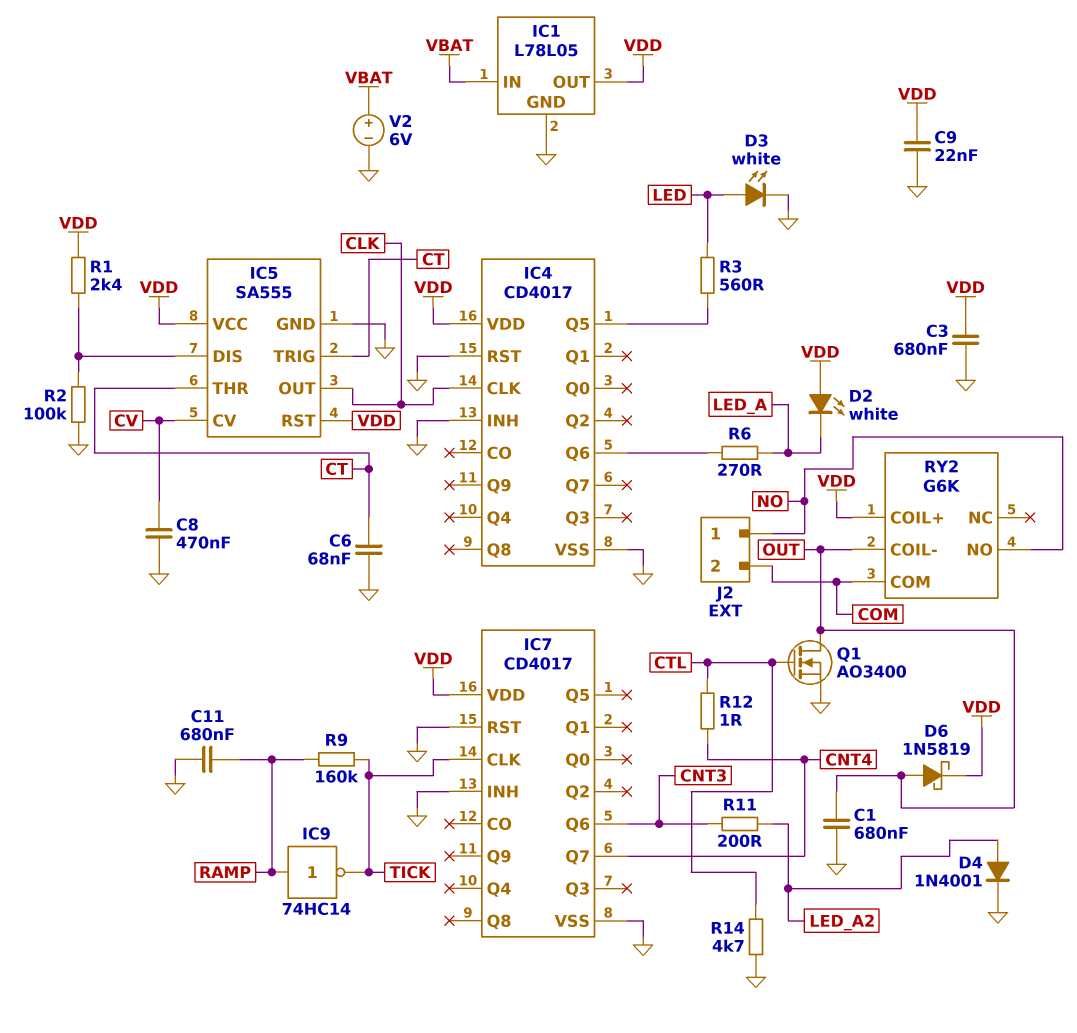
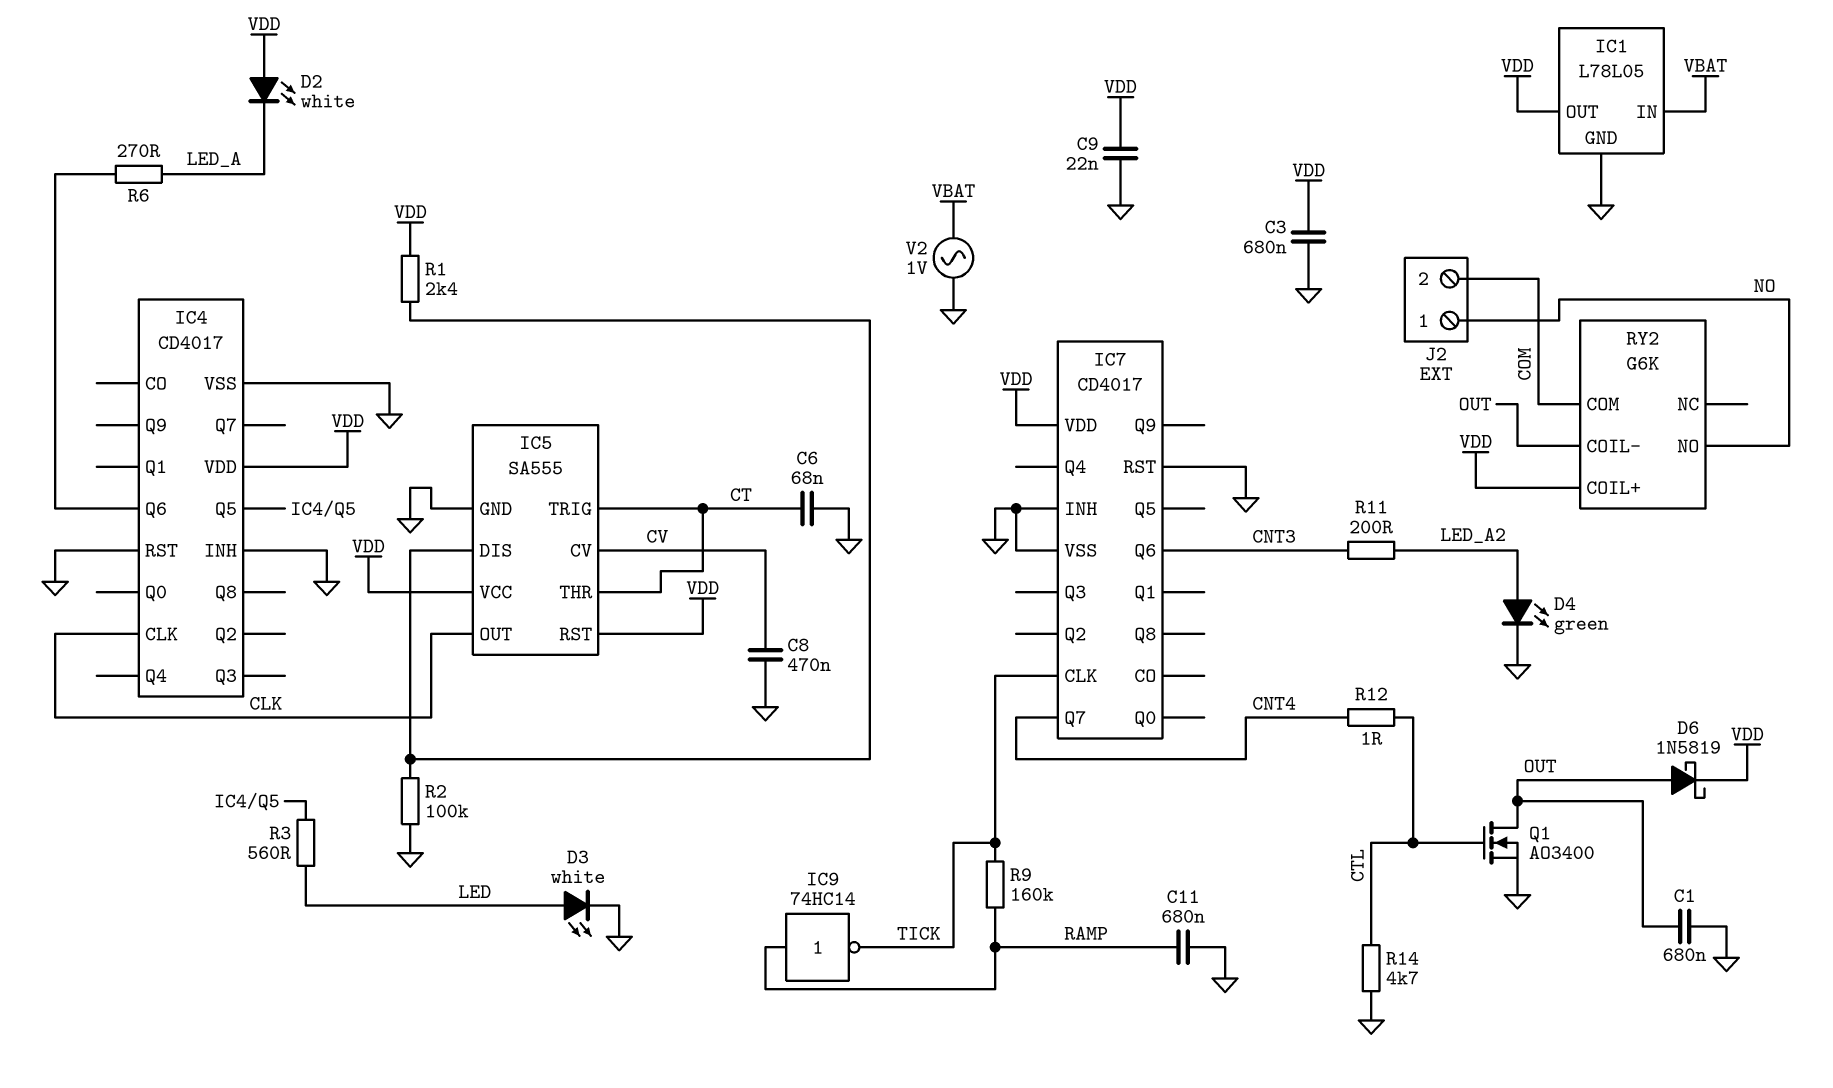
D4: diode 1N4001 (A LED_A2, K GND) -> LED green (A LED_A2, K GND)
V2: 6V (plus VBAT, minus GND) -> AC 1V (GND, VBAT)

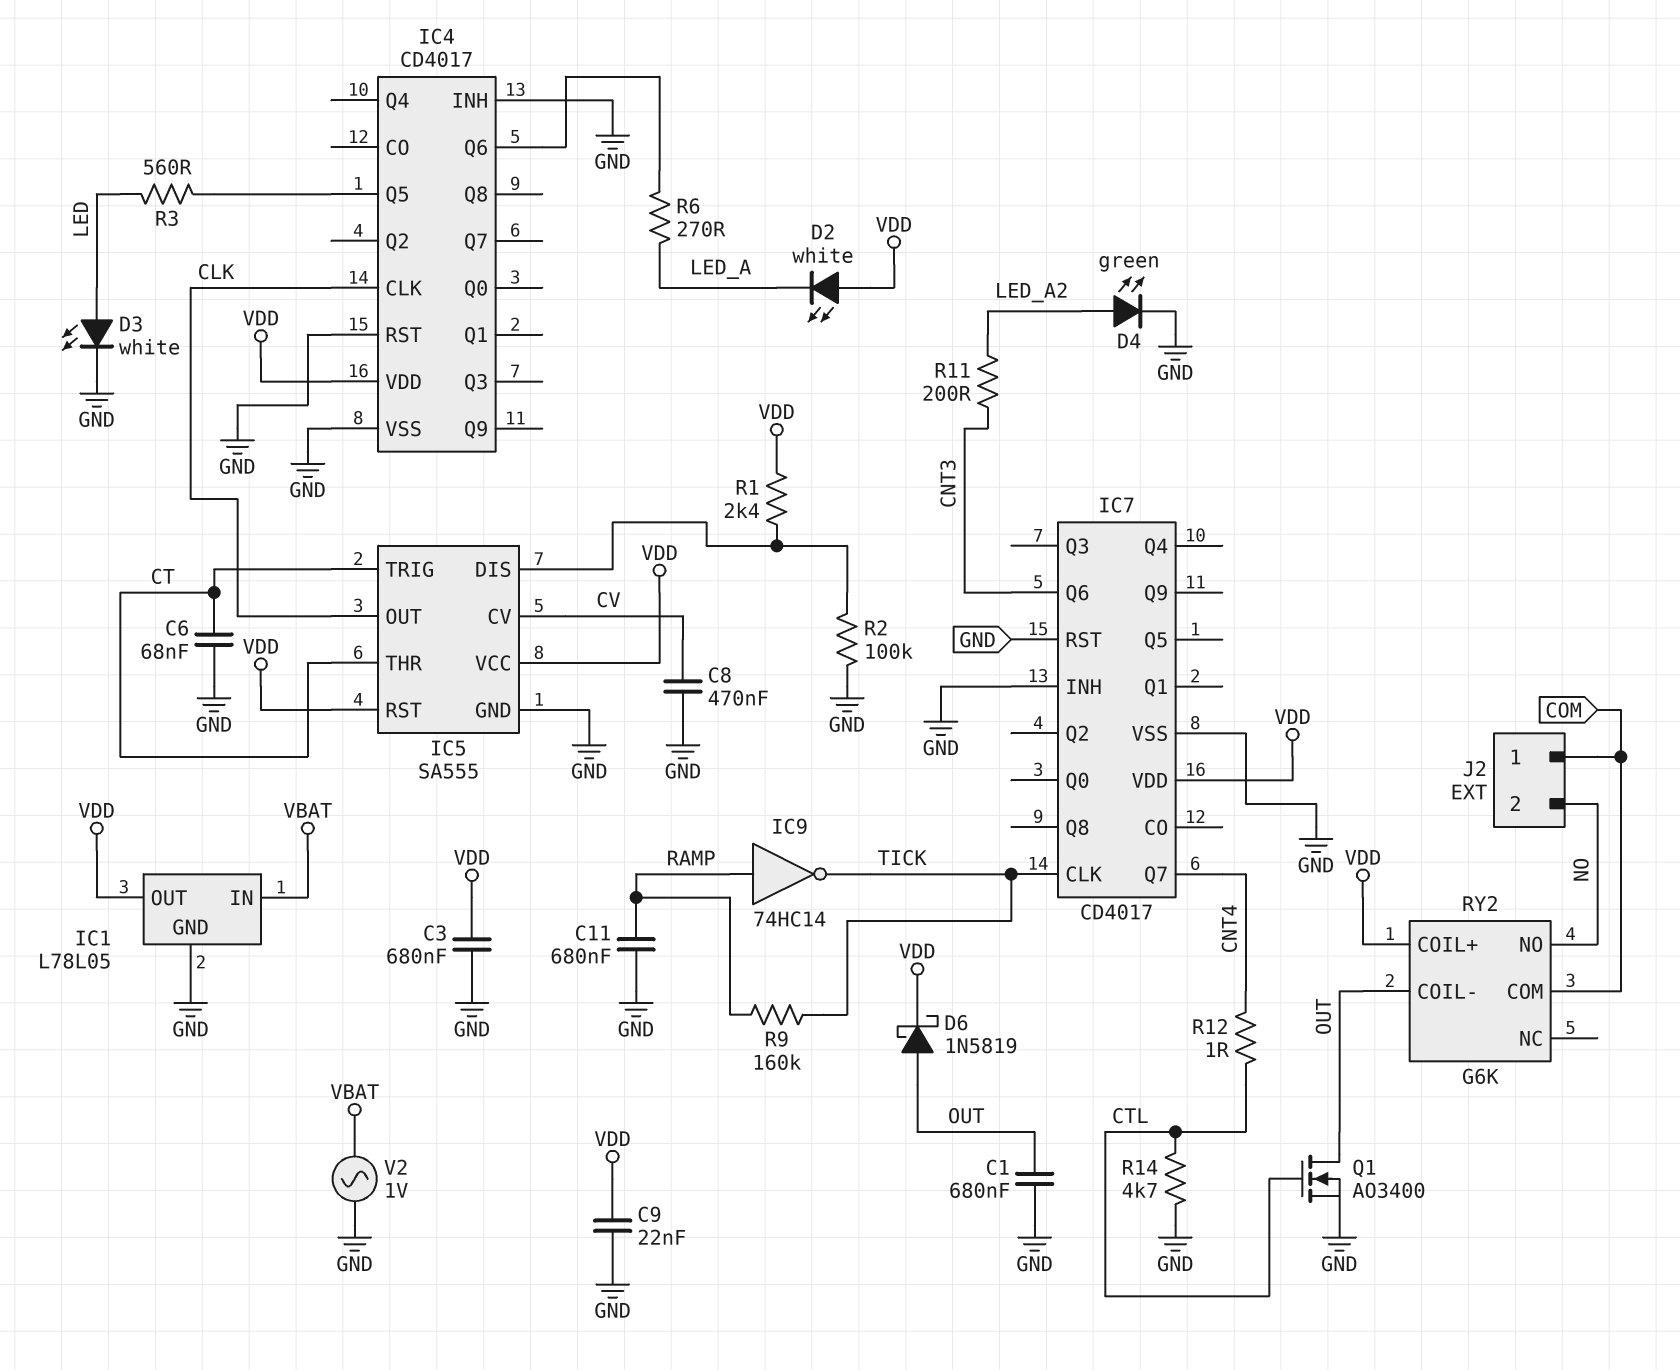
J2 pin 1: NO -> COM
J2 pin 2: COM -> NO

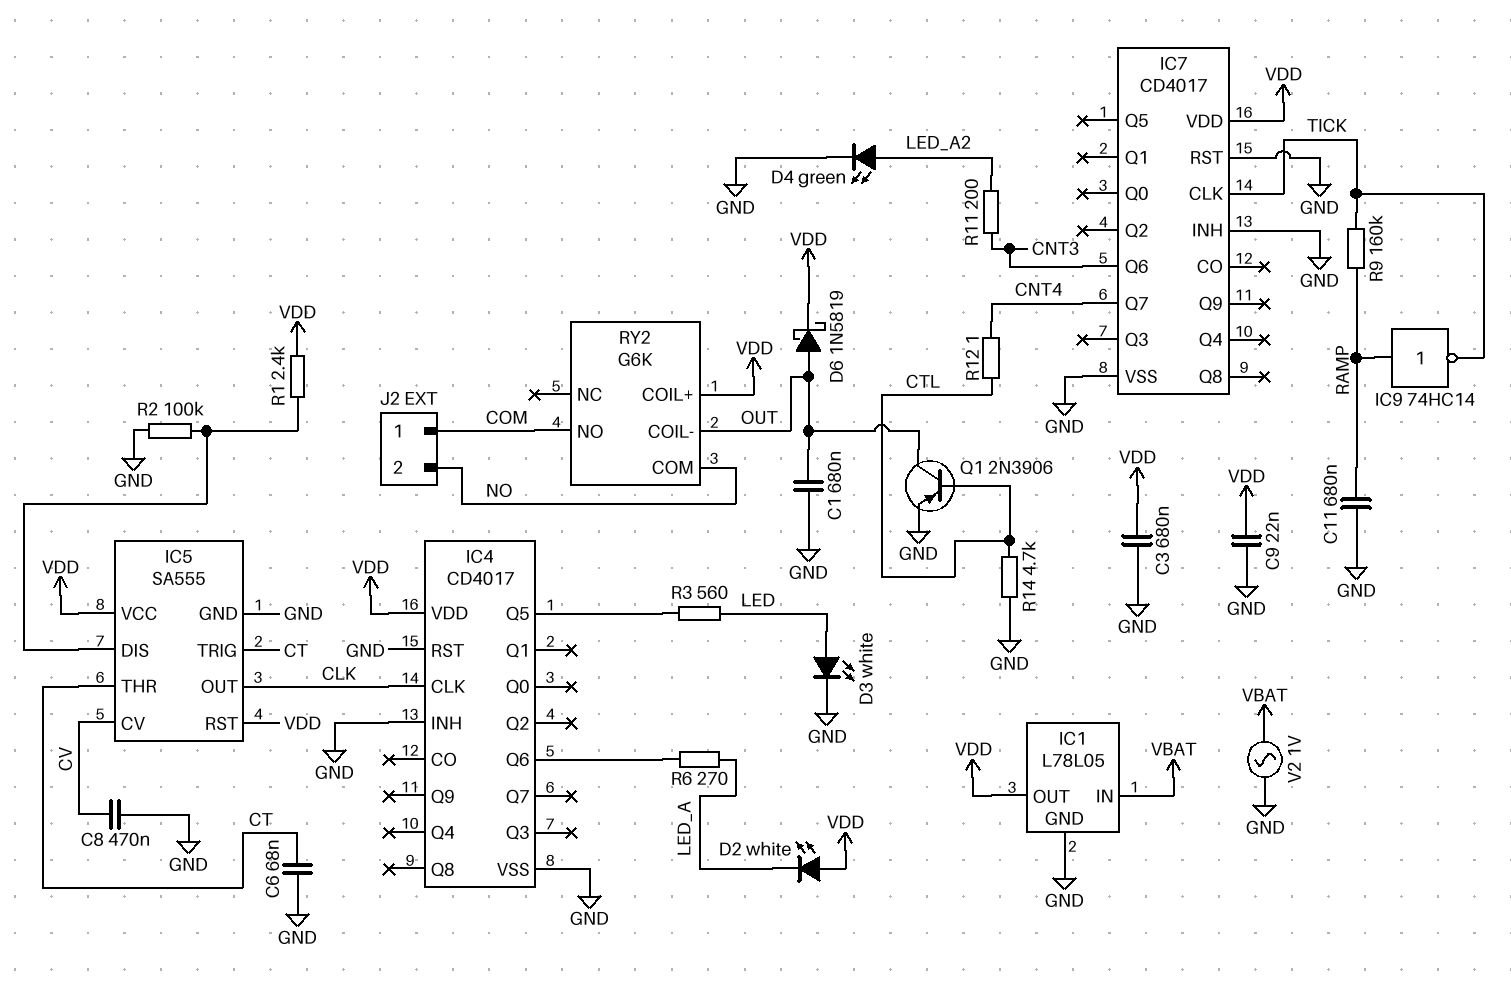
Q1: NMOS AO3400 (G CTL, D OUT, S GND) -> PNP 2N3906 (B CTL, C OUT, E GND)
RY2 pin COM: COM -> NO
RY2 pin NO: NO -> COM

